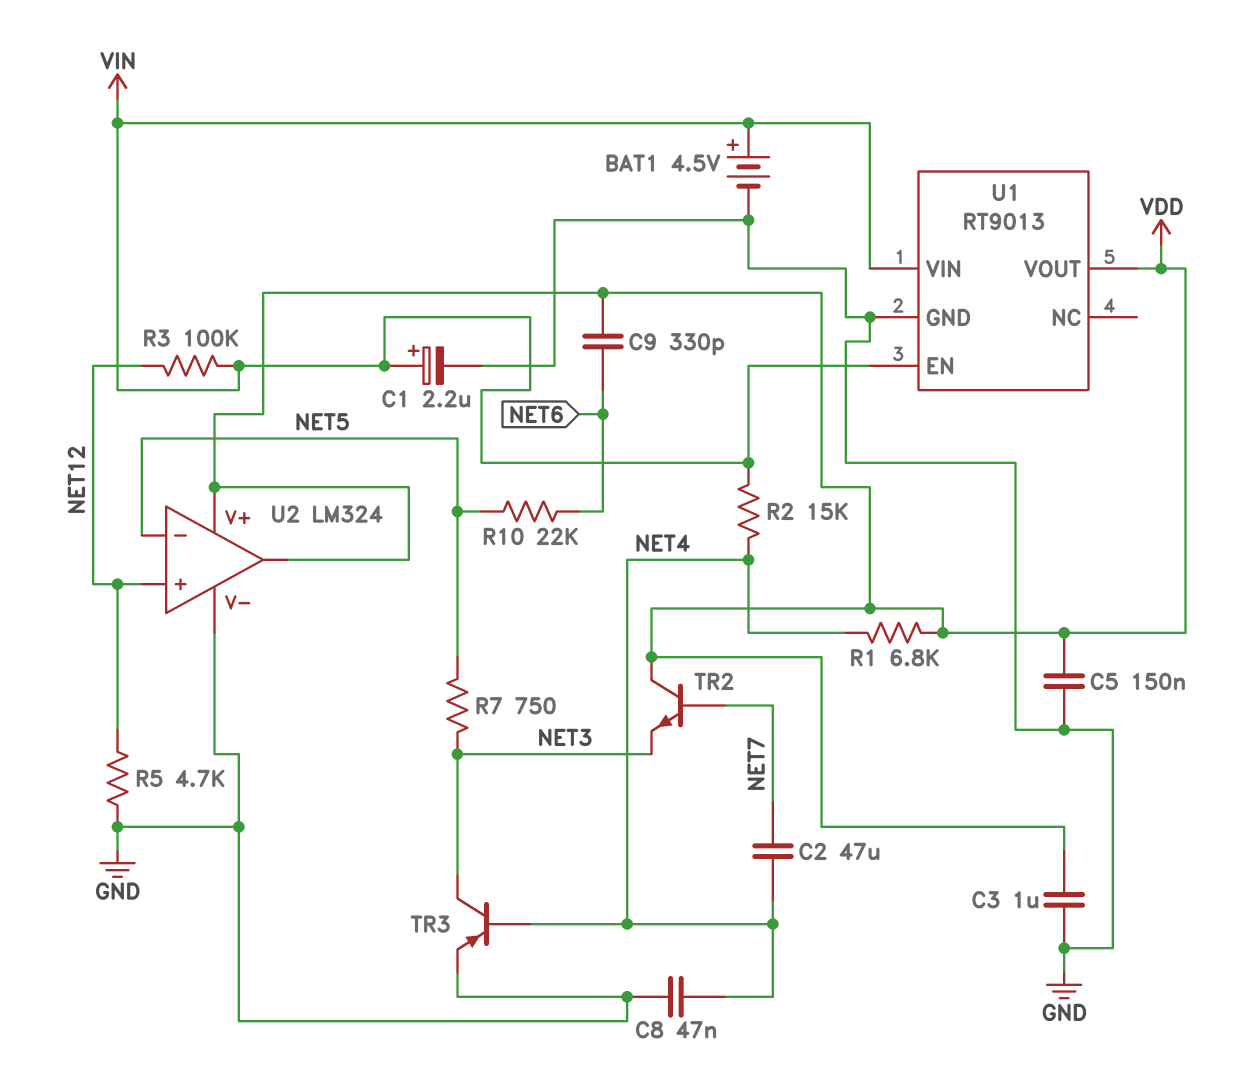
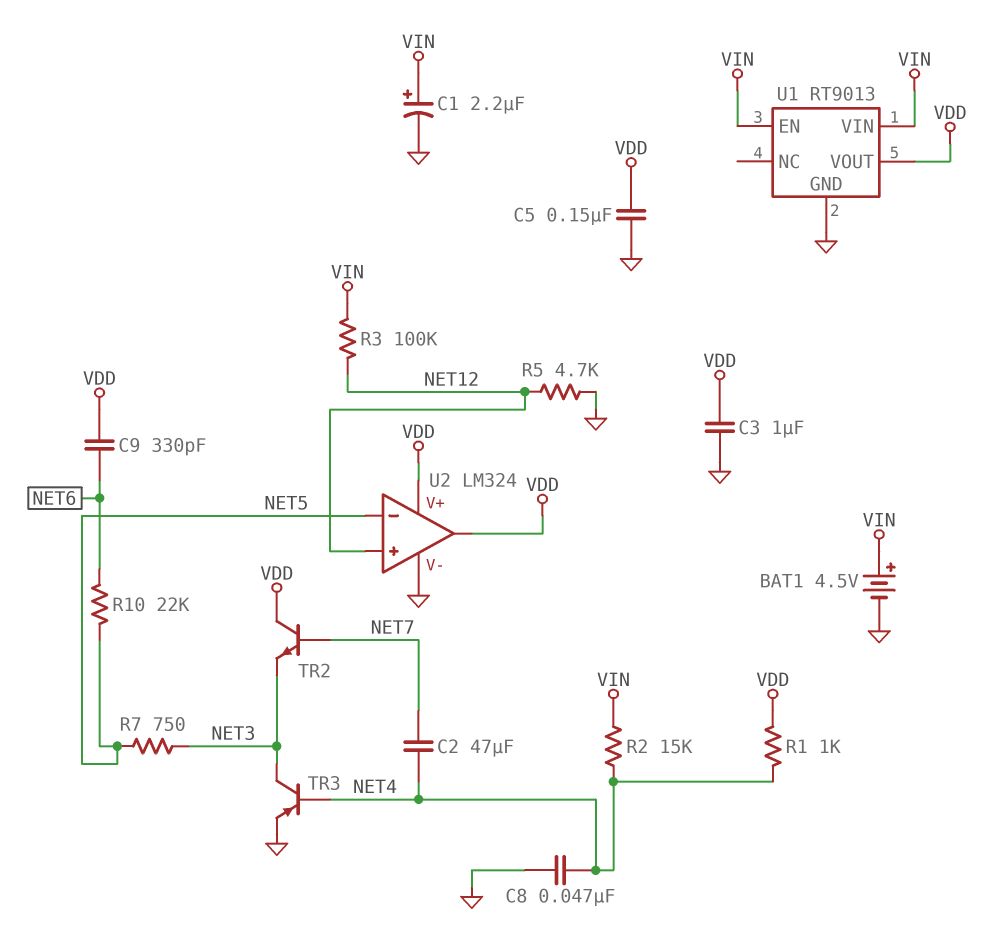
R1: 6.8k (NET4, VDD) -> 1k (NET4, VDD)

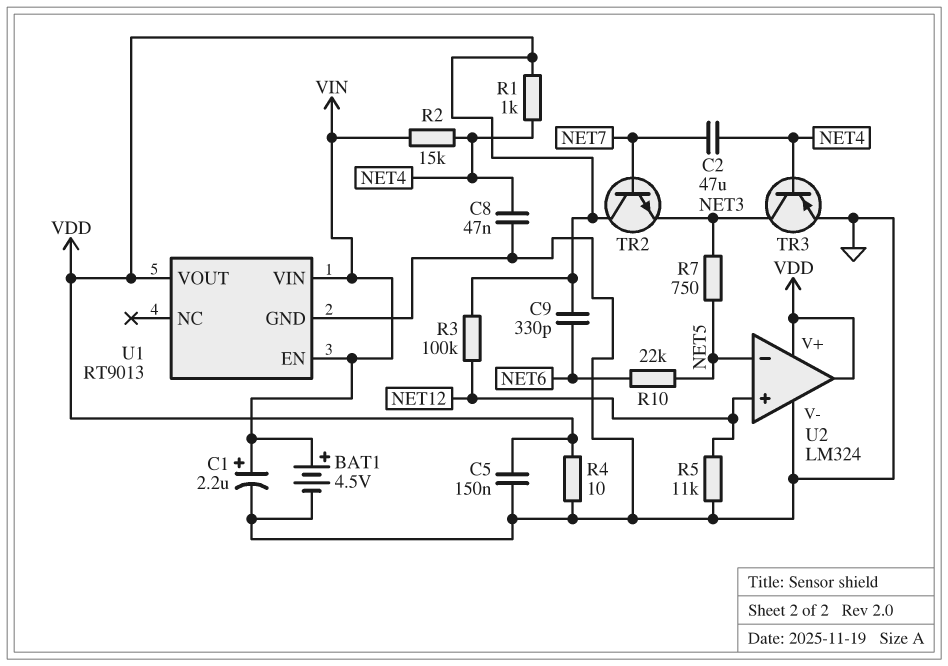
C3: 1uF (GND, VDD) -> none
R3: 100k (NET12, VIN) -> 100k (NET12, VDD)
R4: none -> 10 (GND, VDD)
R5: 4.7k (GND, NET12) -> 11k (GND, NET12)

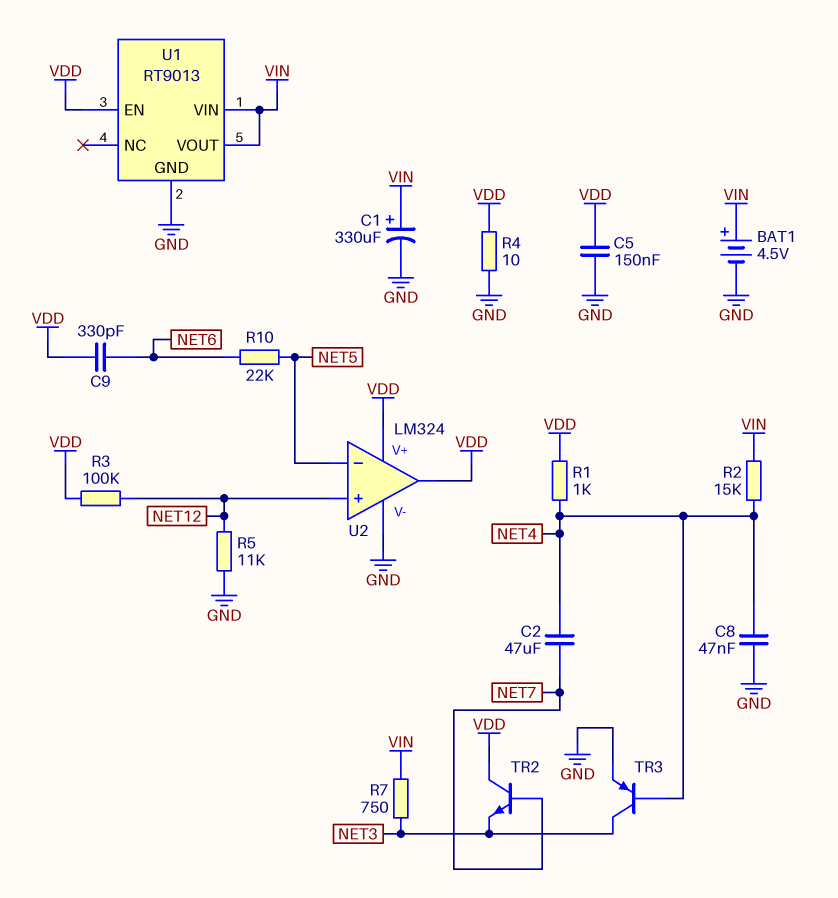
C1: 2.2uF (plus VIN, minus GND) -> 330uF (plus VIN, minus GND)
R7: 750 (NET3, NET5) -> 750 (NET3, VIN)
U1 pin EN: VIN -> VDD
U1 pin VOUT: VDD -> VIN

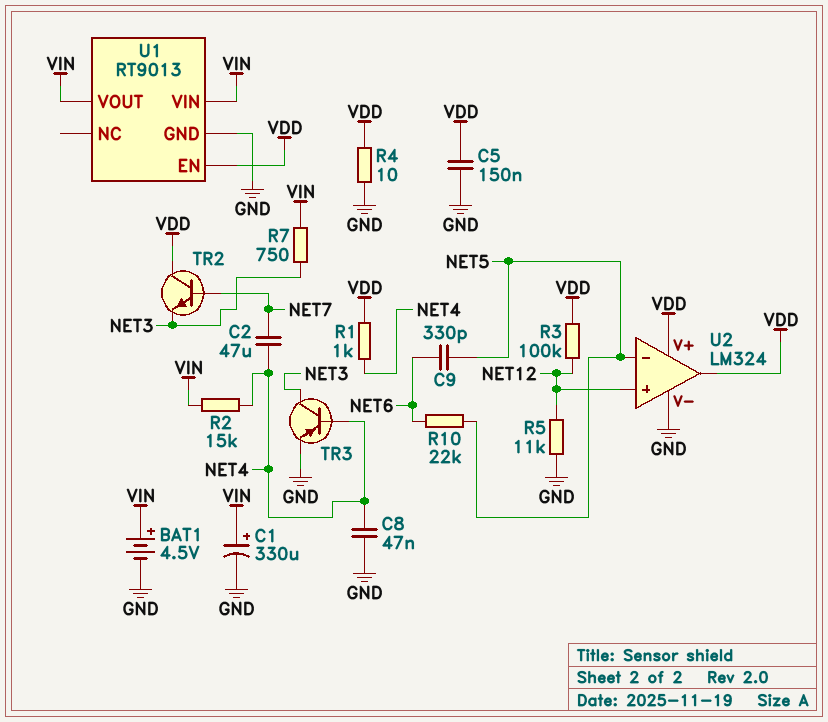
C9: 330pF (NET6, VDD) -> 330pF (NET5, NET6)

